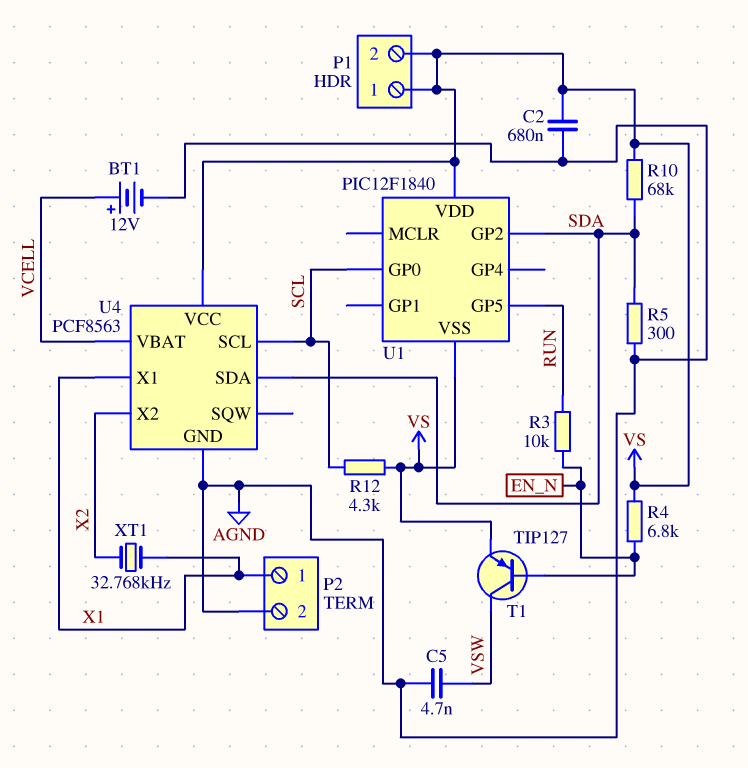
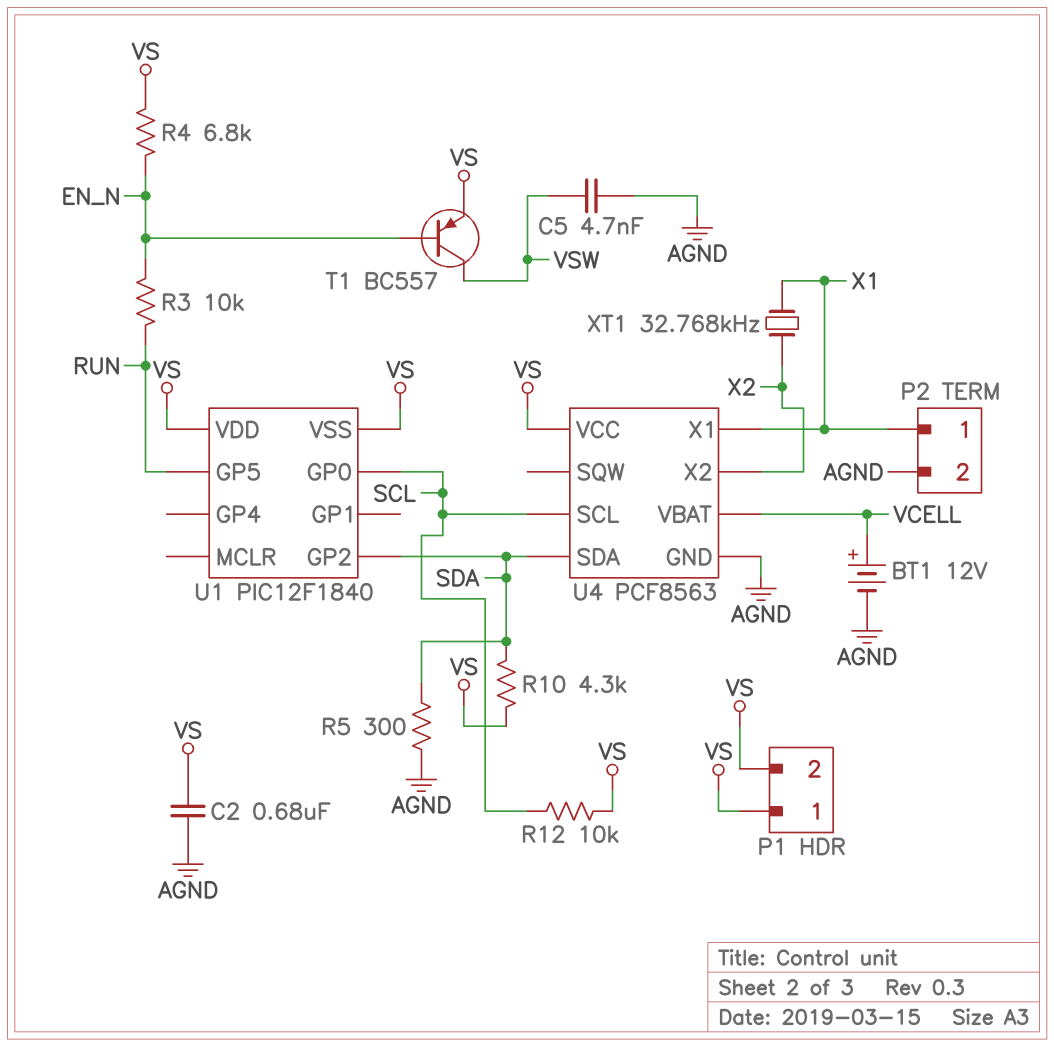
R10: 68k (SDA, VS) -> 4.3k (SDA, VS)
R12: 4.3k (SCL, VS) -> 10k (SCL, VS)
T1: PNP TIP127 (B EN_N, C VSW, E VS) -> PNP BC557 (B EN_N, C VSW, E VS)

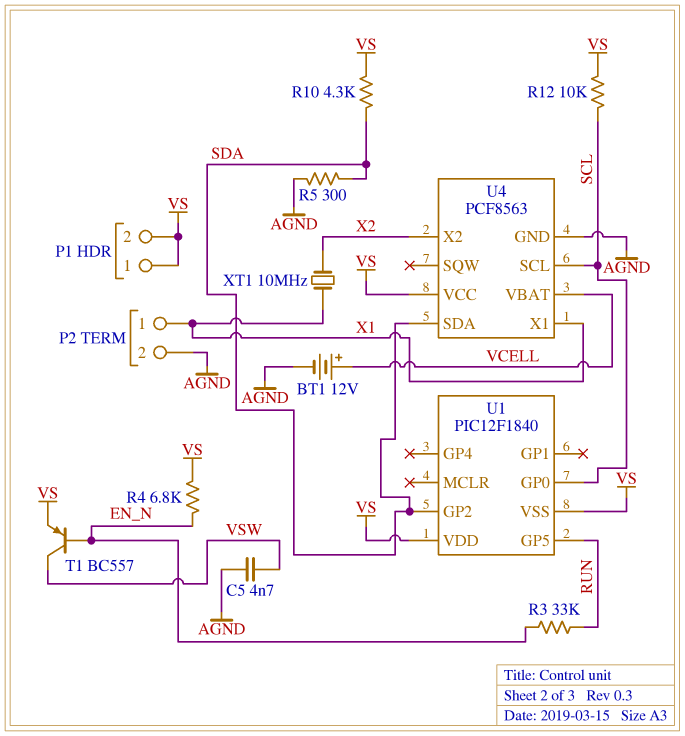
C2: 680nF (AGND, VS) -> none
R3: 10k (EN_N, RUN) -> 33k (EN_N, RUN)
XT1: 32.768kHz (X1, X2) -> 10MHz (X1, X2)

